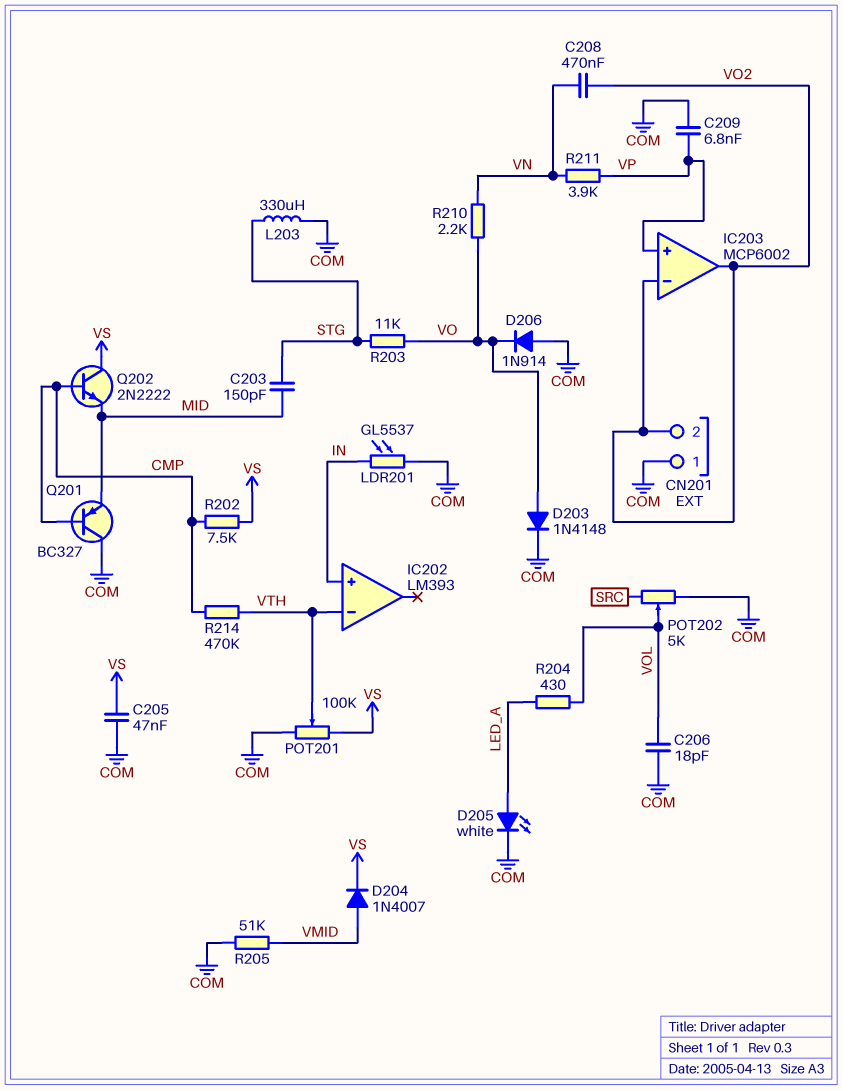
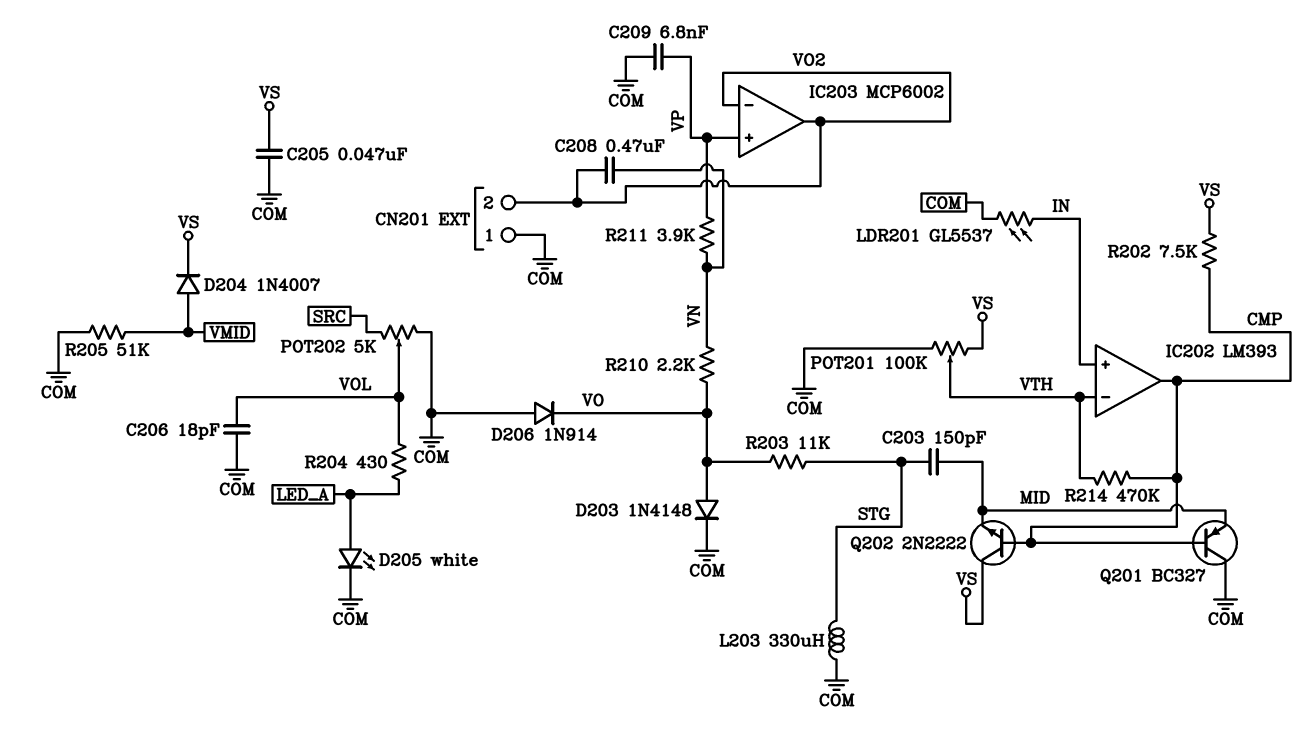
IC202 pin out: none -> CMP

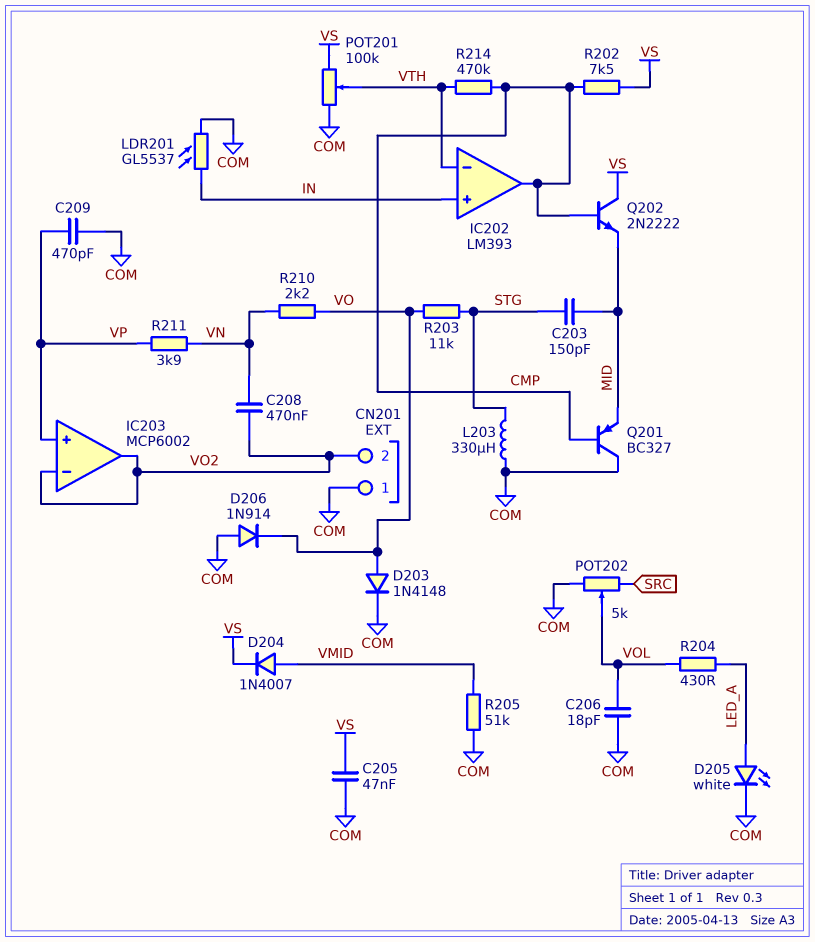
C209: 6.8nF (COM, VP) -> 470pF (COM, VP)

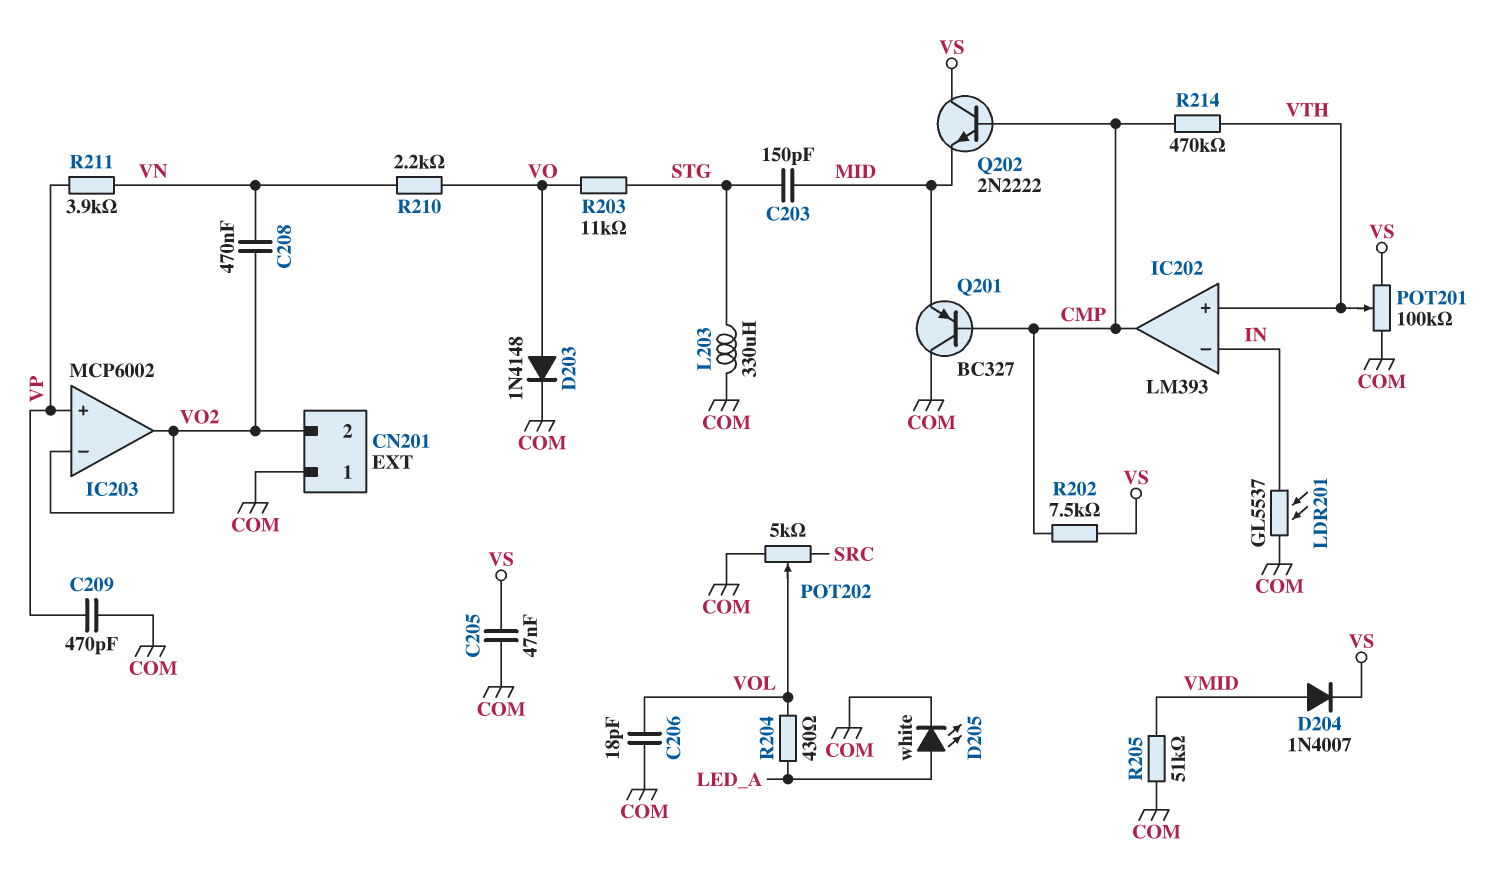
D206: diode 1N914 (A COM, K VO) -> none
IC202 pin in+: IN -> VTH
IC202 pin in-: VTH -> IN

